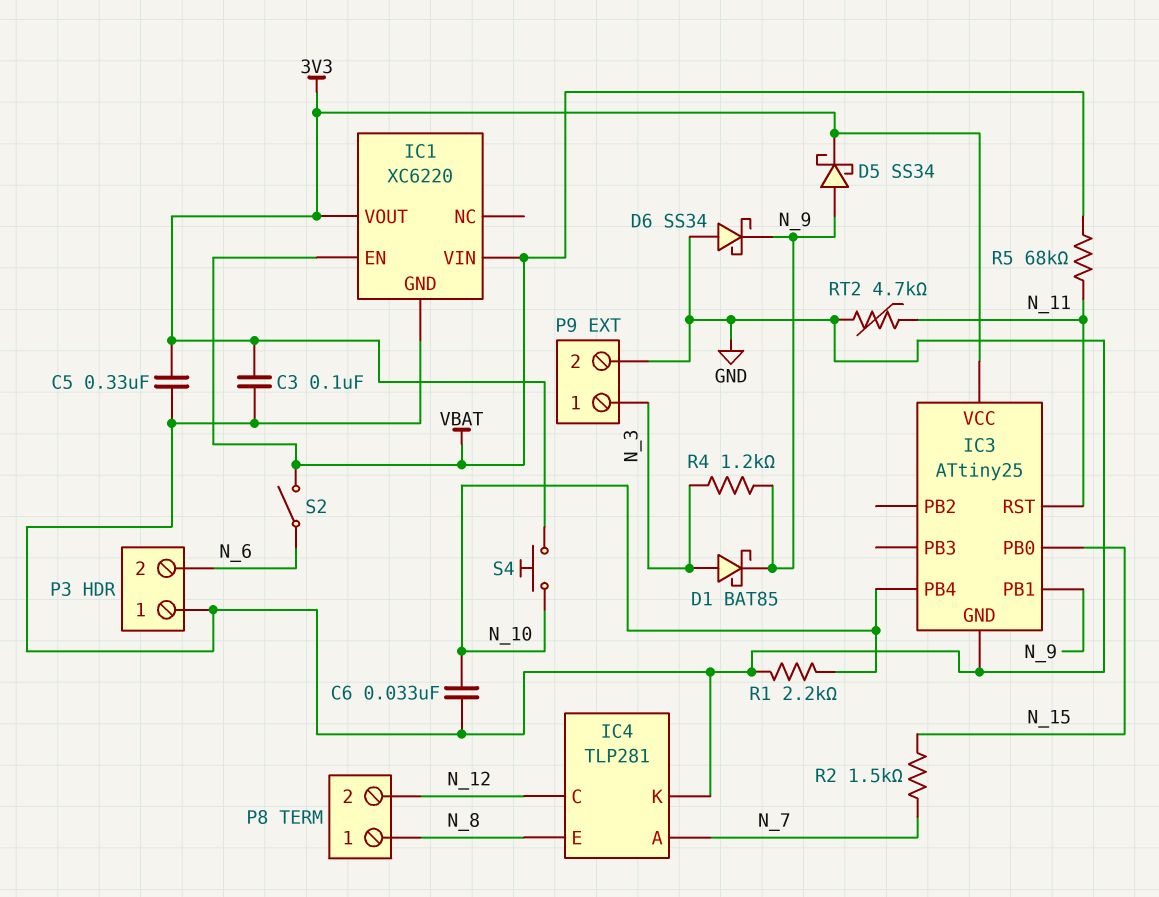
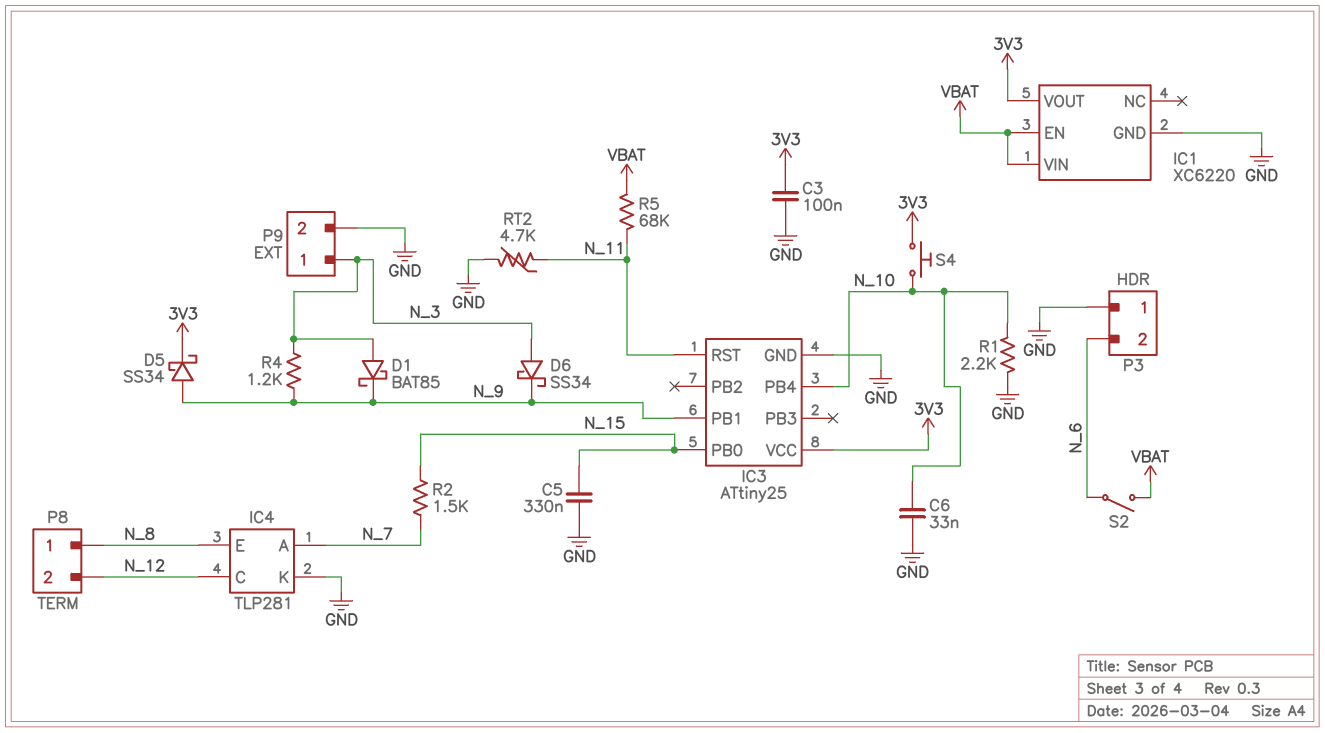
C5: 330nF (3V3, GND) -> 330nF (GND, N_15)
D6: schottky SS34 (A GND, K N_9) -> schottky SS34 (A N_3, K N_9)

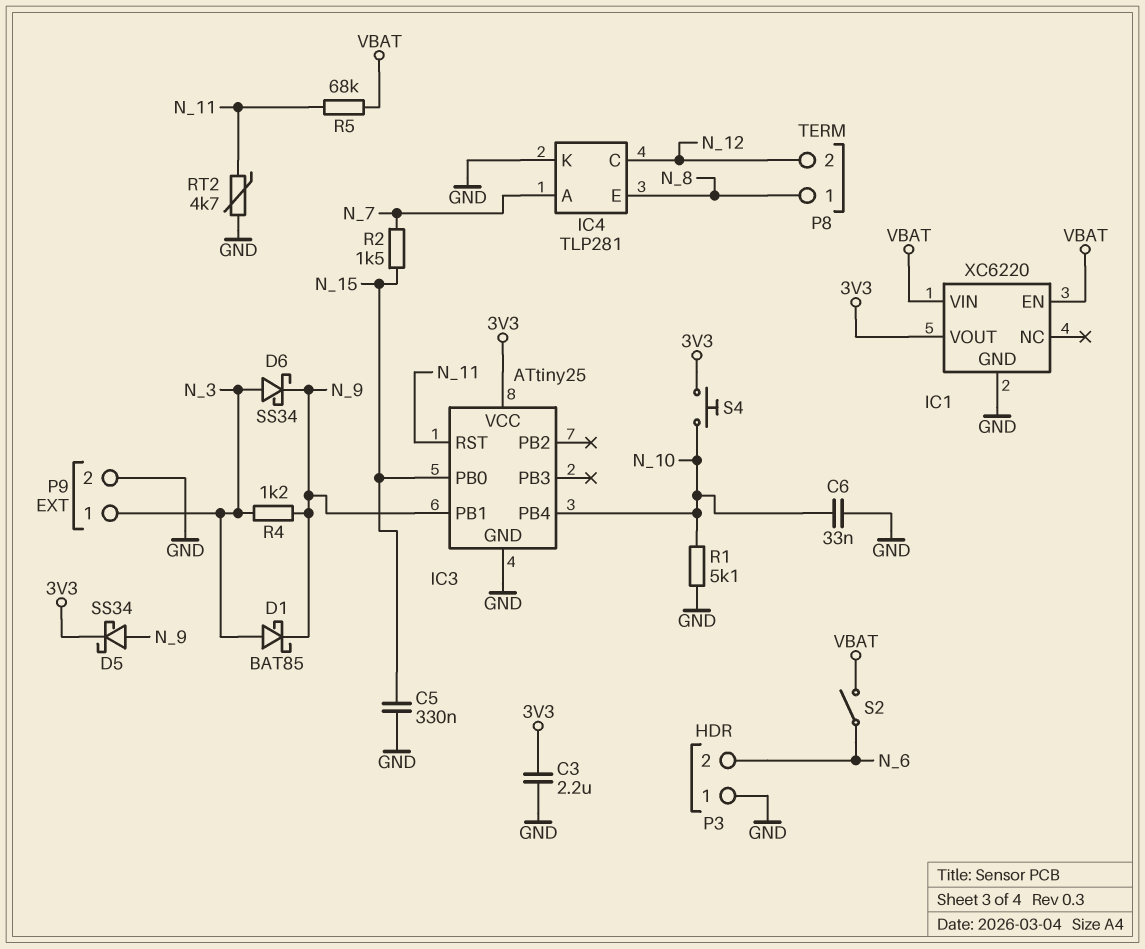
C3: 100nF (3V3, GND) -> 2.2uF (3V3, GND)
R1: 2.2k (GND, N_10) -> 5.1k (GND, N_10)

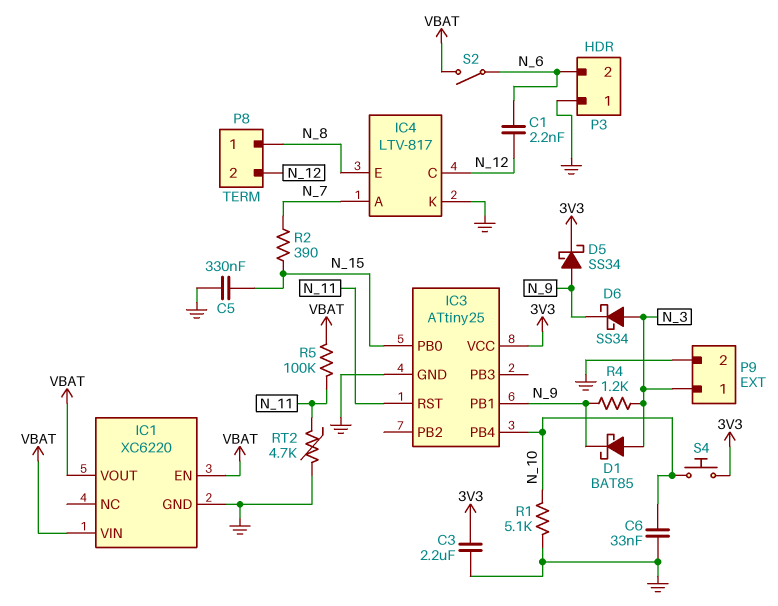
C1: none -> 2.2nF (N_6, N_12)
IC1 pin VOUT: 3V3 -> VBAT
IC4: TLP281 -> LTV-817
R2: 1.5k (N_7, N_15) -> 390 (N_7, N_15)
R5: 68k (N_11, VBAT) -> 100k (N_11, VBAT)

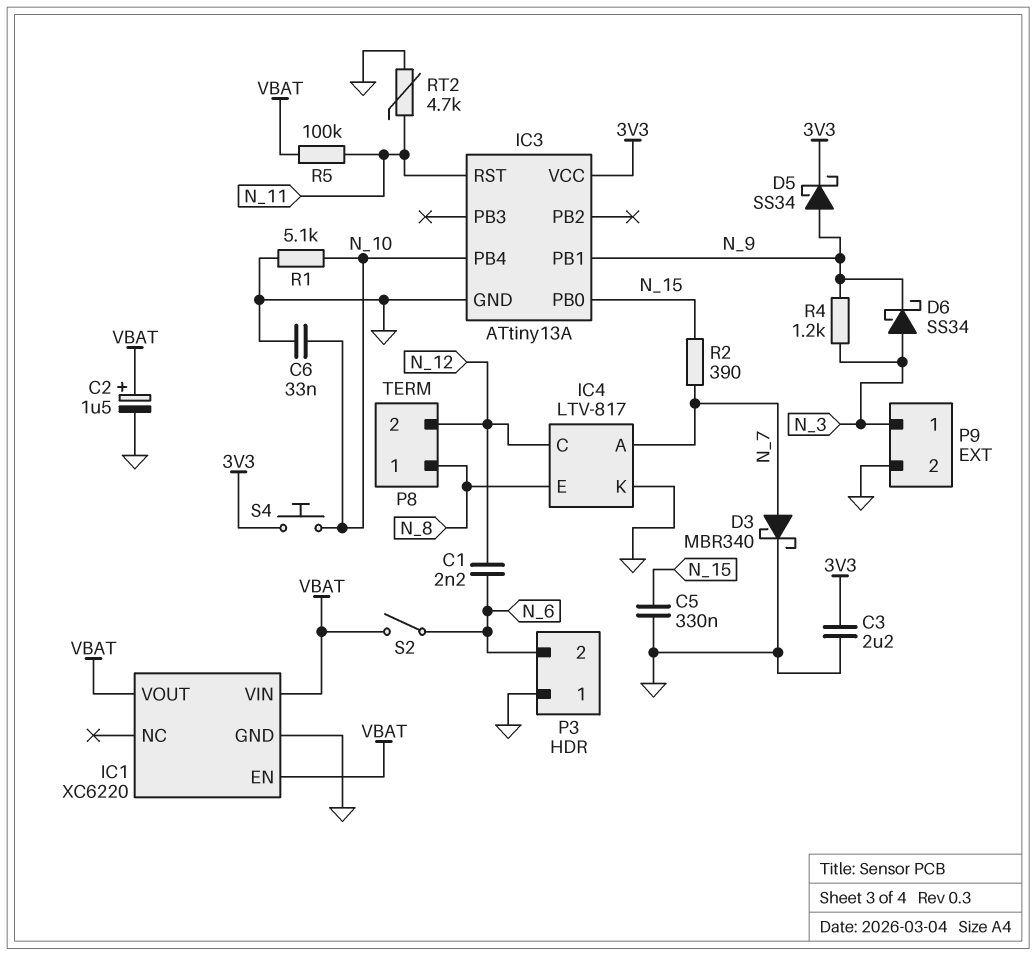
C2: none -> 1.5uF (plus VBAT, minus GND)
D1: schottky BAT85 (A N_3, K N_9) -> none
D3: none -> schottky MBR340 (A N_7, K GND)
IC3: ATtiny25 -> ATtiny13A

